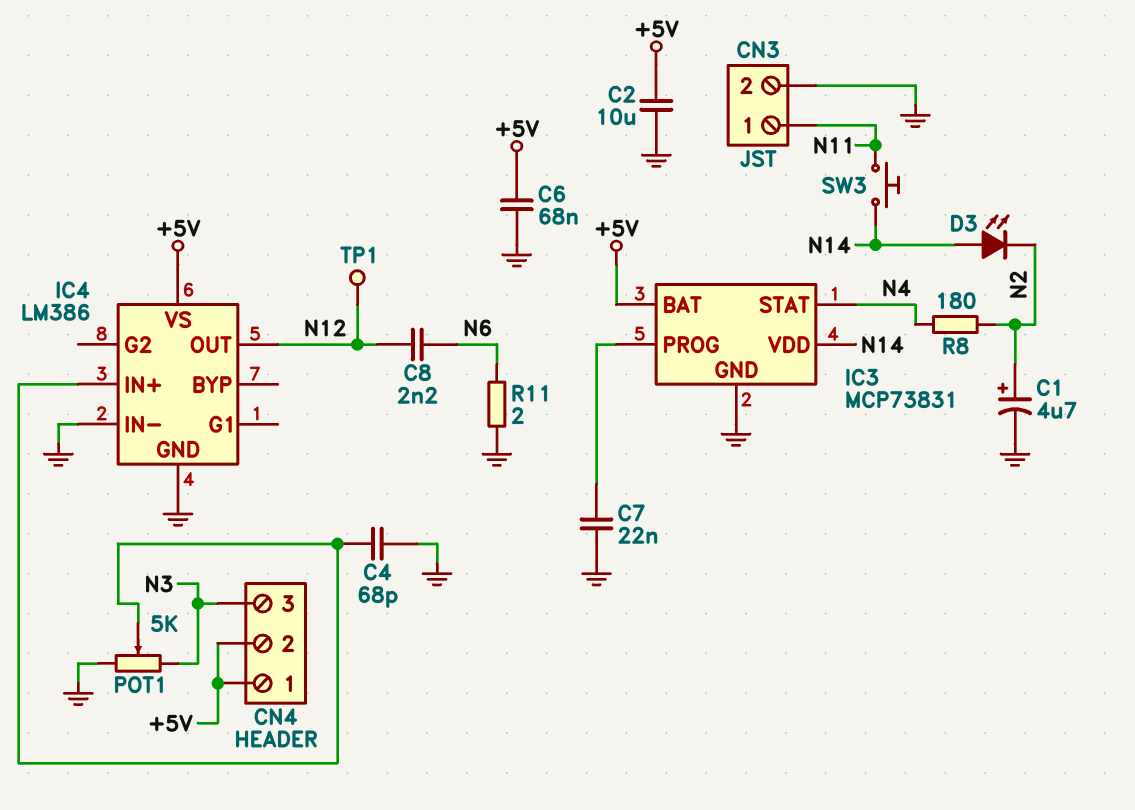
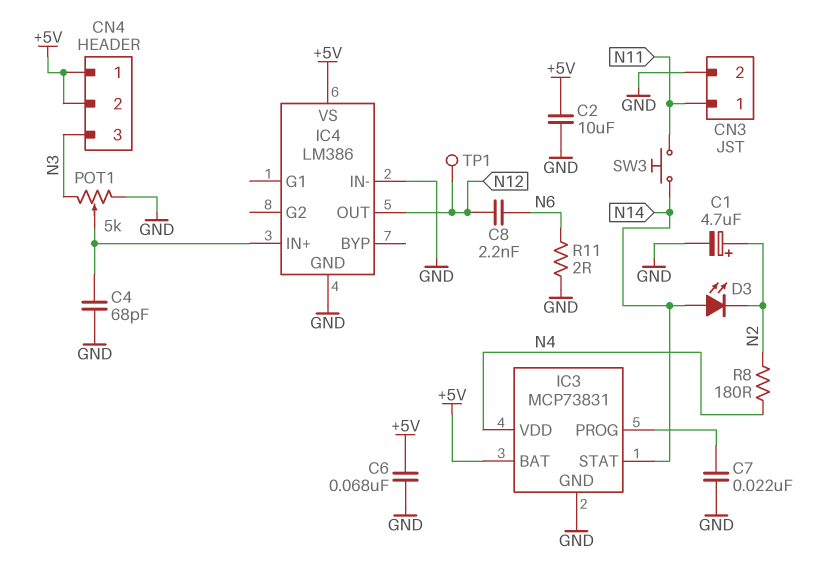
IC3 pin STAT: N4 -> N14
IC3 pin VDD: N14 -> N4

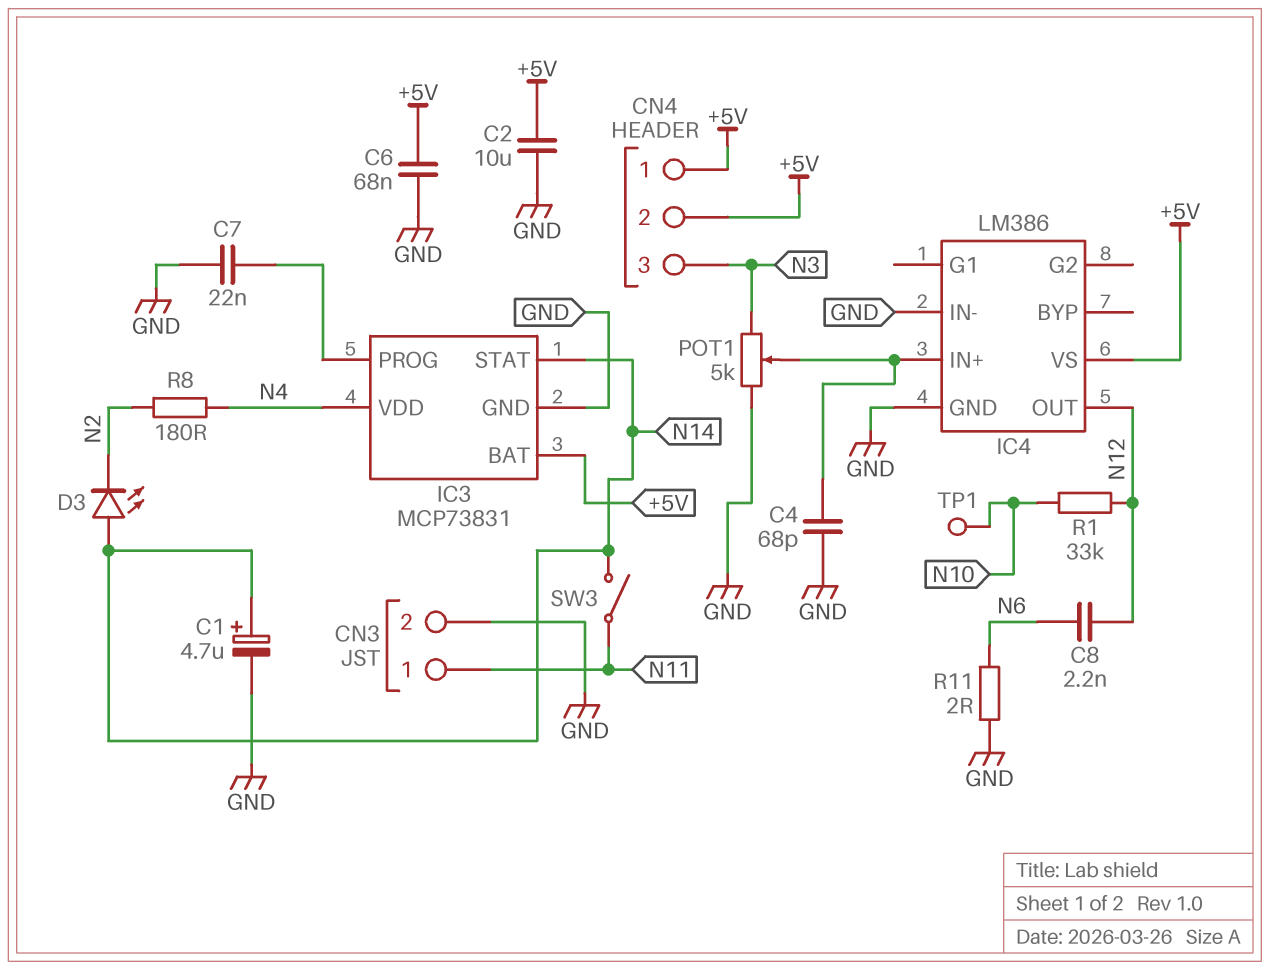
C1: 4.7uF (plus N2, minus GND) -> 4.7uF (plus N14, minus GND)
R1: none -> 33k (N10, N12)
SW3: button (N11, N14) -> switch (N11, N14)
TP1: test point (N12) -> test point (N10)

